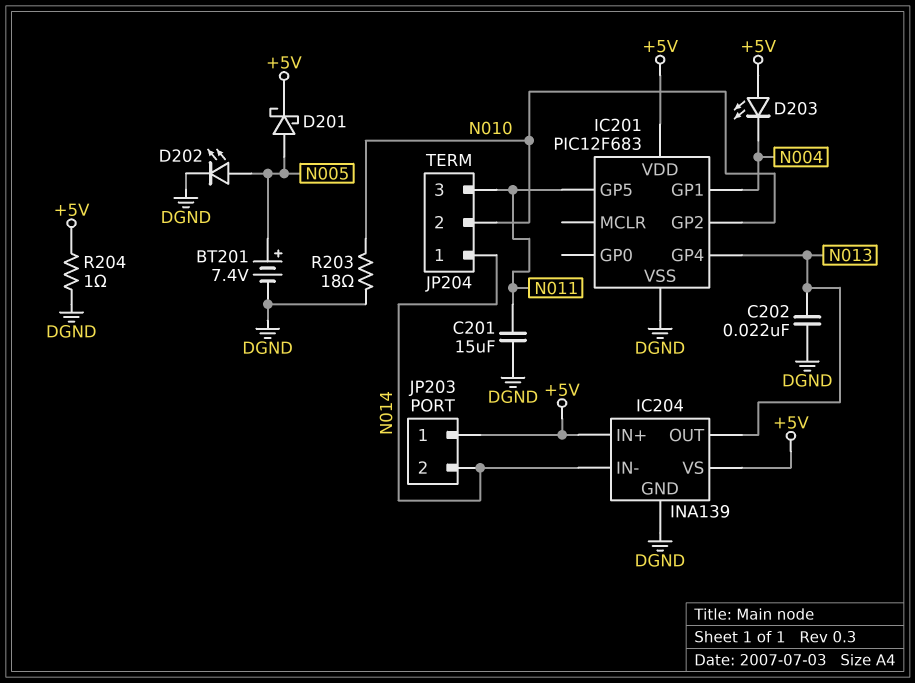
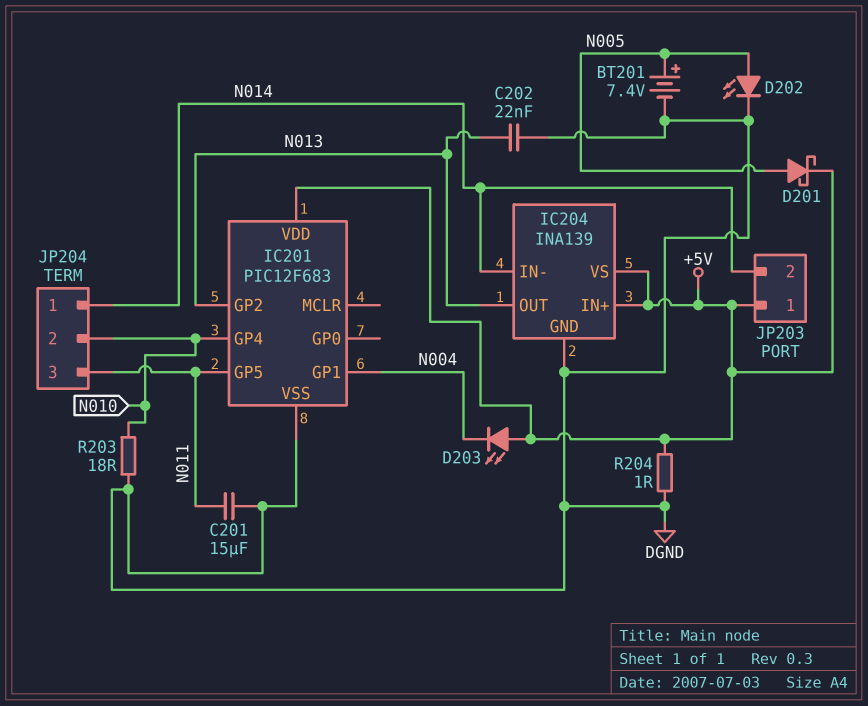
IC201 pin GP2: N010 -> N013
IC201 pin GP4: N013 -> N010

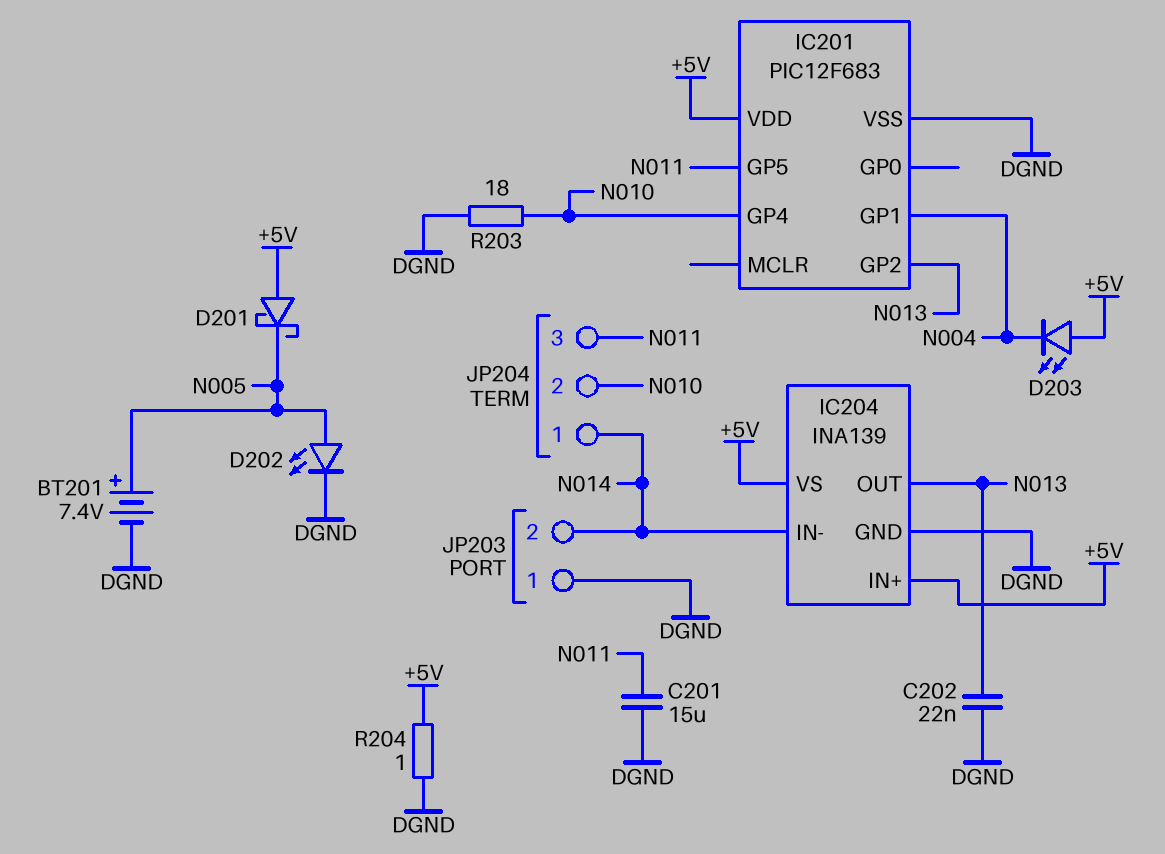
D201: schottky (A N005, K +5V) -> schottky (A +5V, K N005)
JP203 pin 1: +5V -> DGND

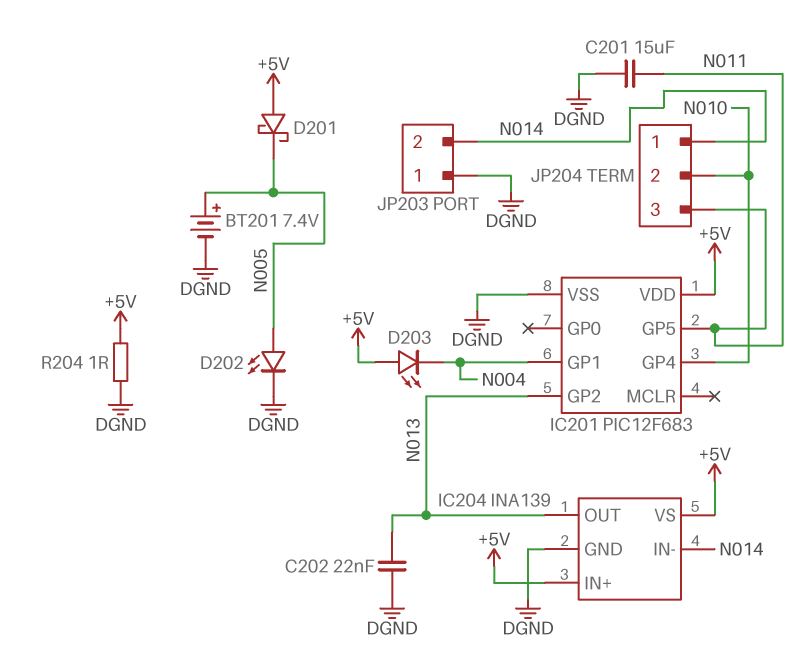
R203: 18 (DGND, N010) -> none

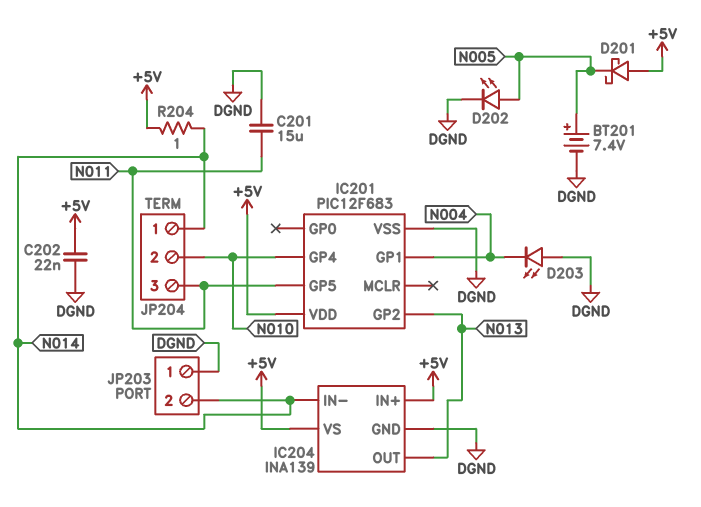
C202: 22nF (DGND, N013) -> 22nF (+5V, DGND)
D203: LED (A +5V, K N004) -> LED (A DGND, K N004)
R204: 1 (+5V, DGND) -> 1 (+5V, N014)

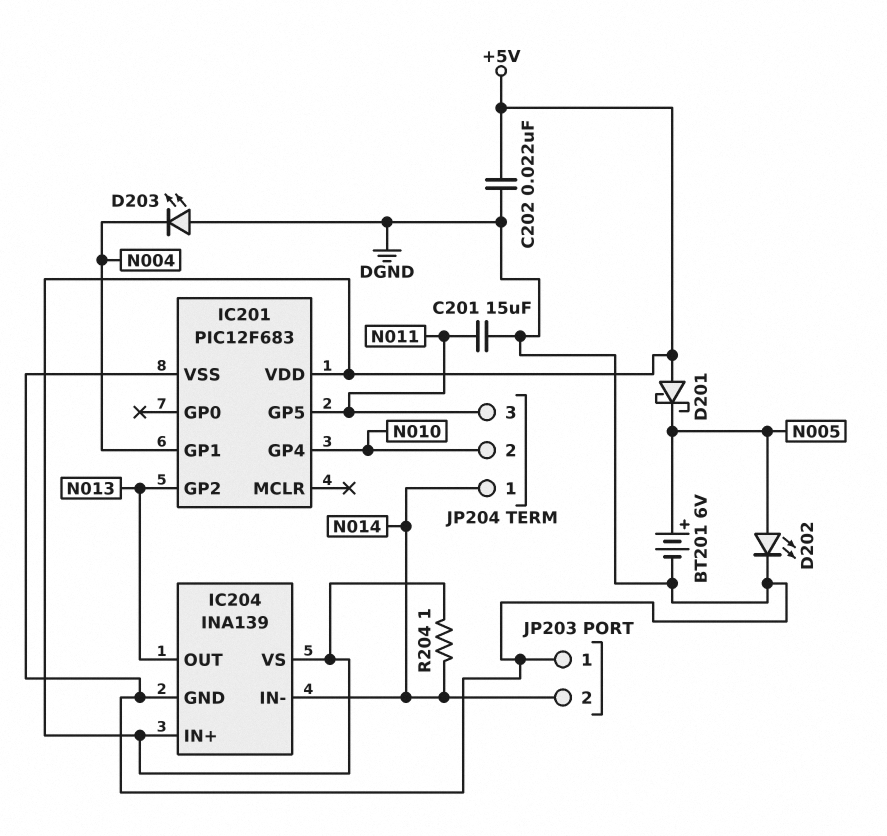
BT201: 7.4V (plus N005, minus DGND) -> 6V (plus N005, minus DGND)

